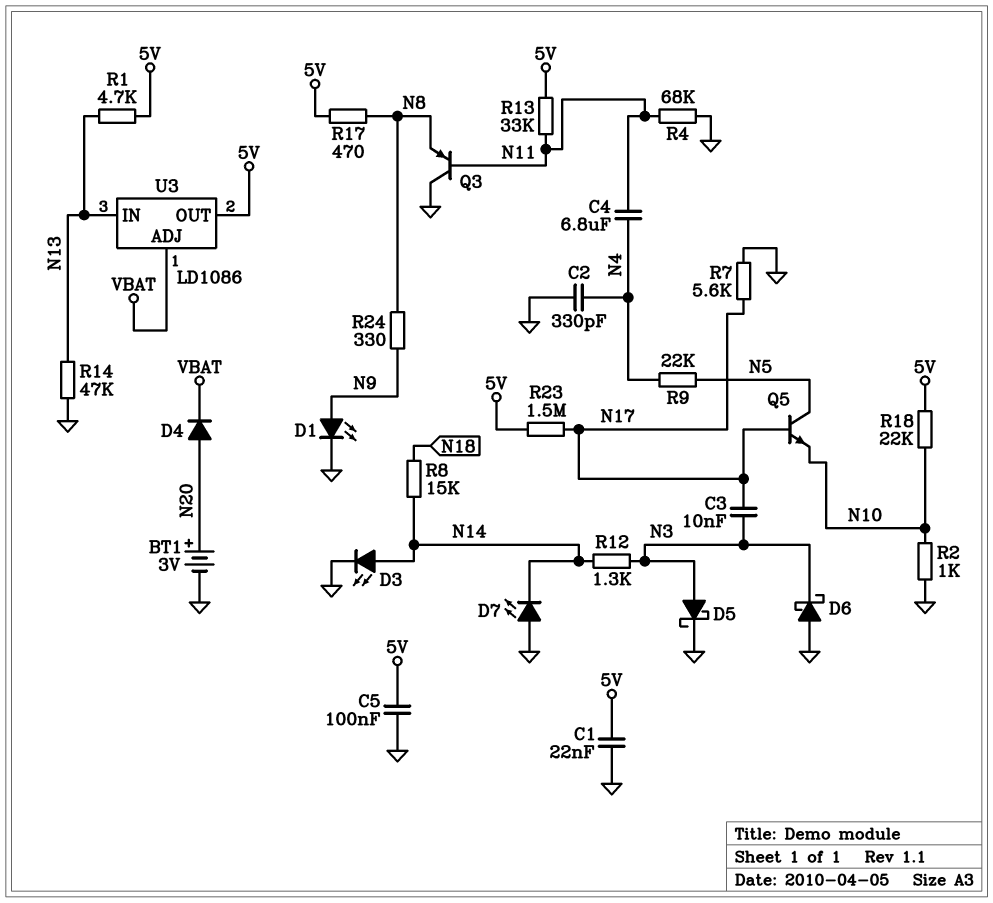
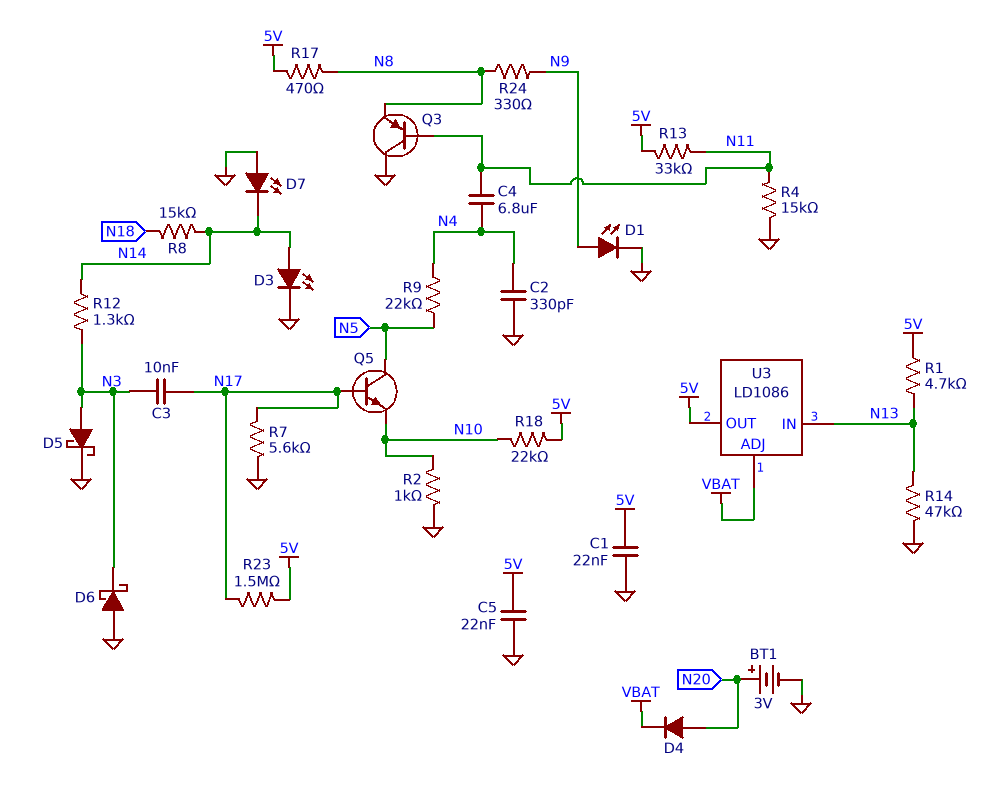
C5: 100nF (5V, GND) -> 22nF (5V, GND)
R4: 68k (GND, N11) -> 15k (GND, N11)

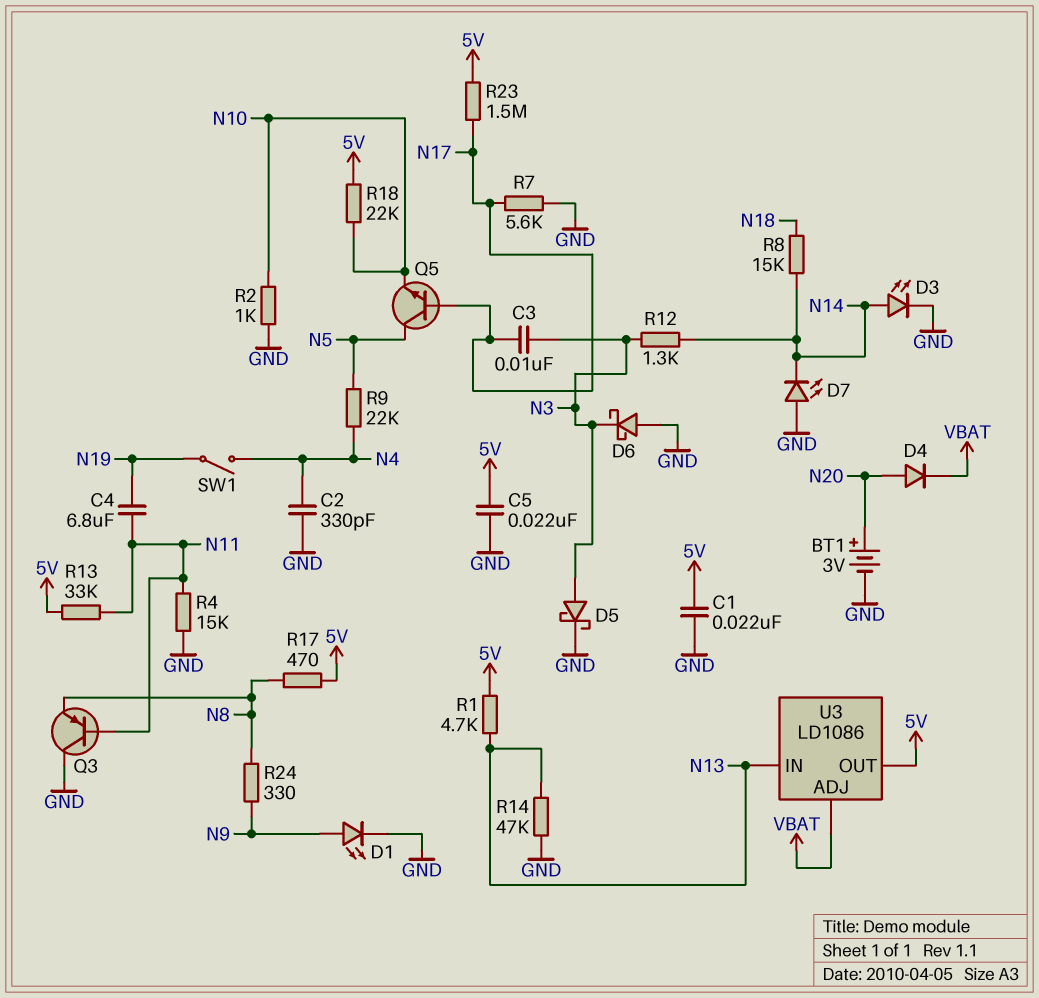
C4: 6.8uF (N4, N11) -> 6.8uF (N11, N19)
SW1: none -> switch (N4, N19)

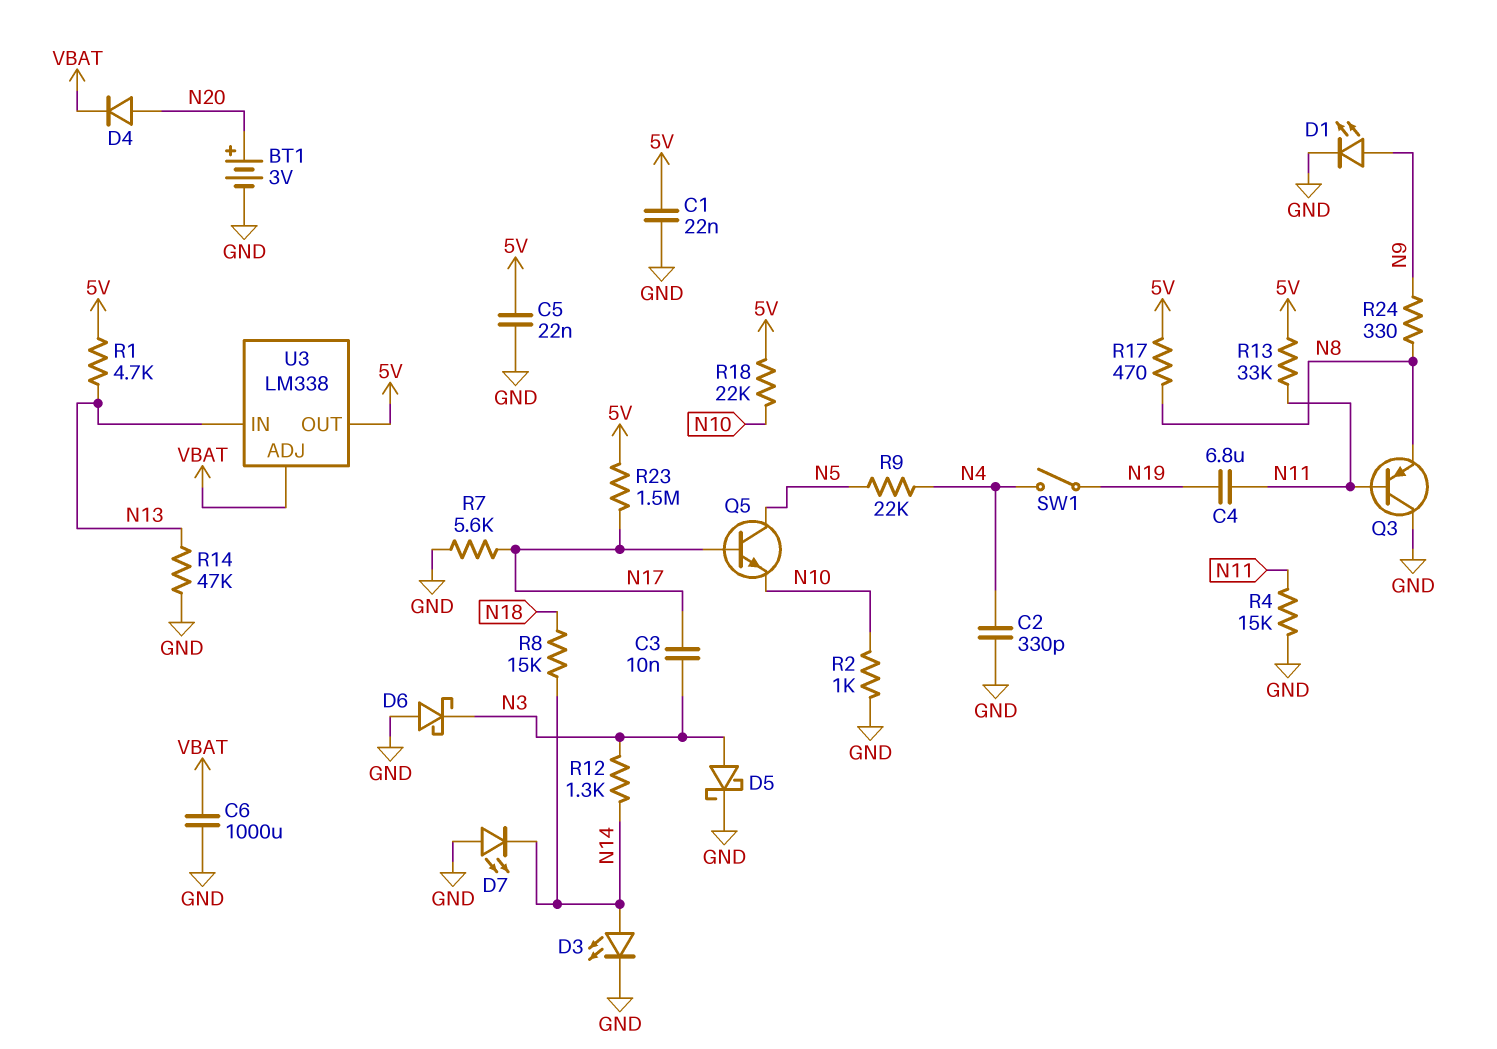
C6: none -> 1000uF (GND, VBAT)
U3: LD1086 -> LM338

